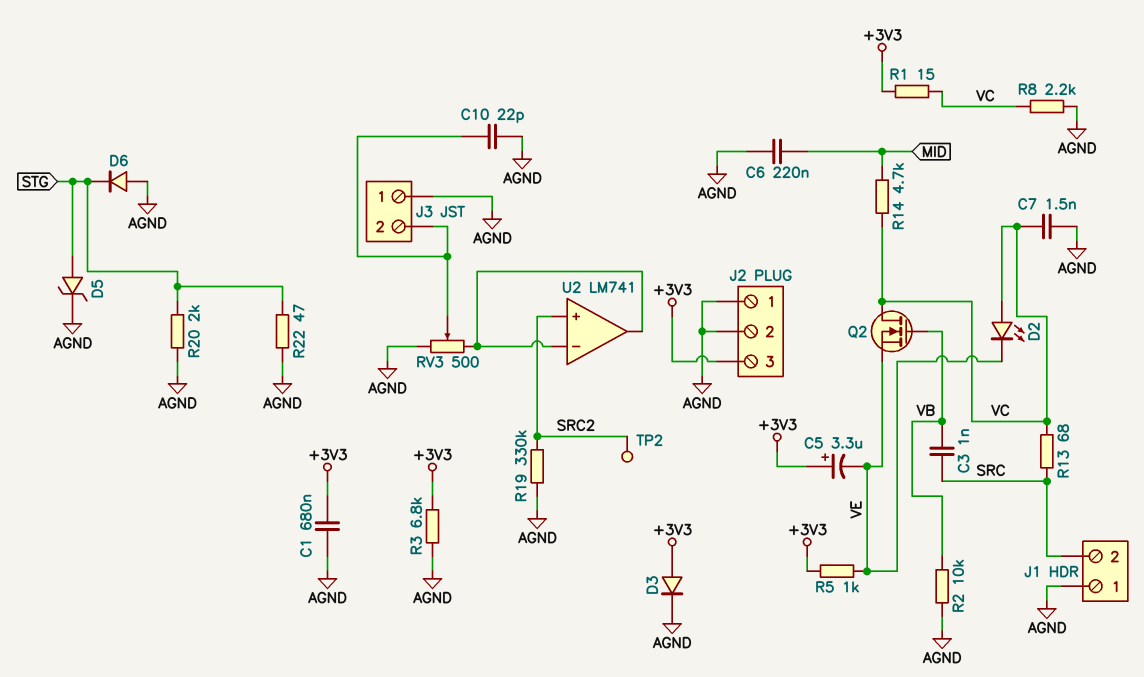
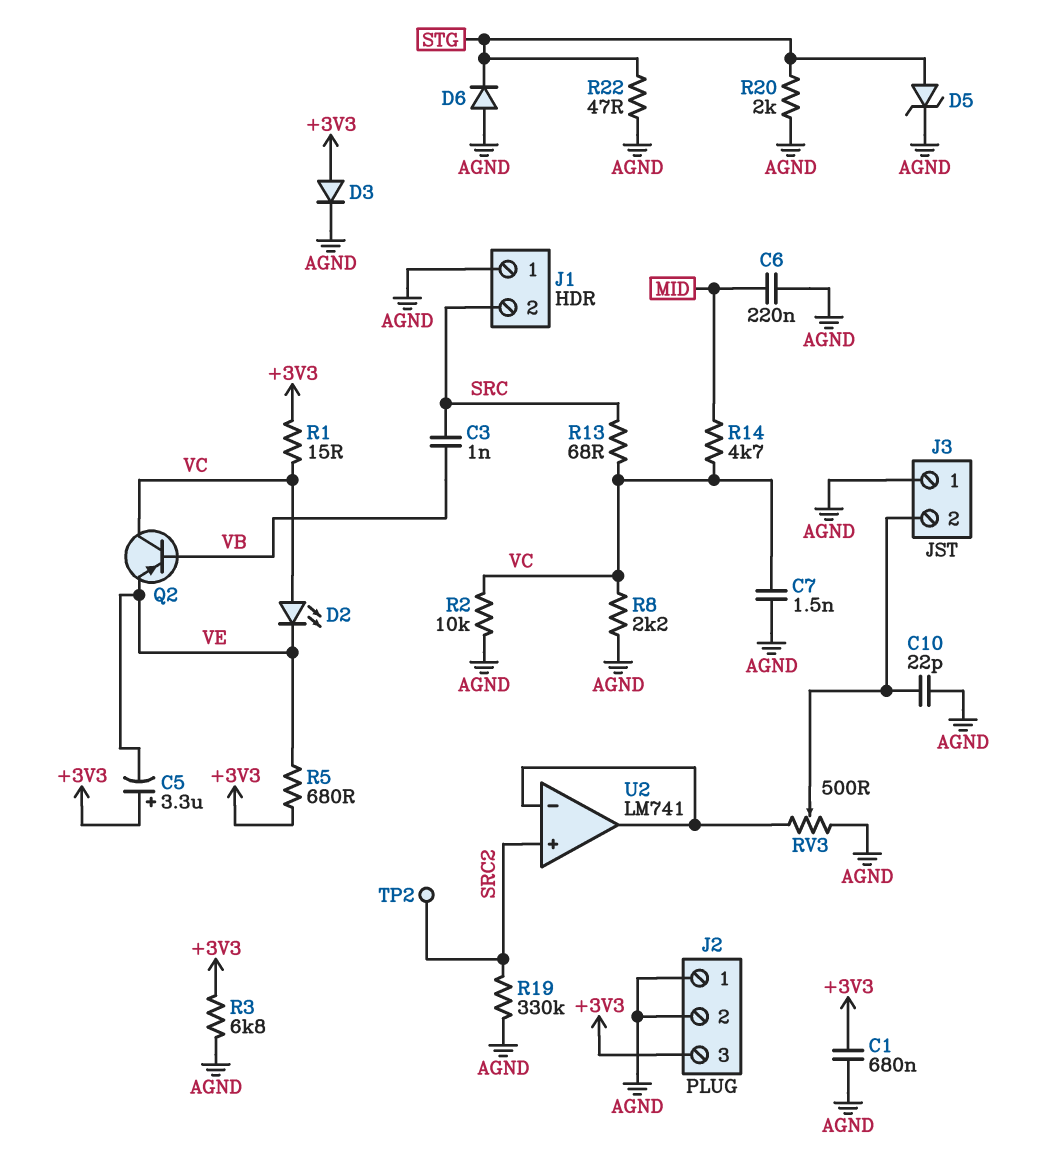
Q2: NMOS (G VB, D VC, S VE) -> PNP (B VB, C VC, E VE)
R2: 10k (AGND, VB) -> 10k (AGND, VC)
R5: 1k (+3V3, VE) -> 680 (+3V3, VE)

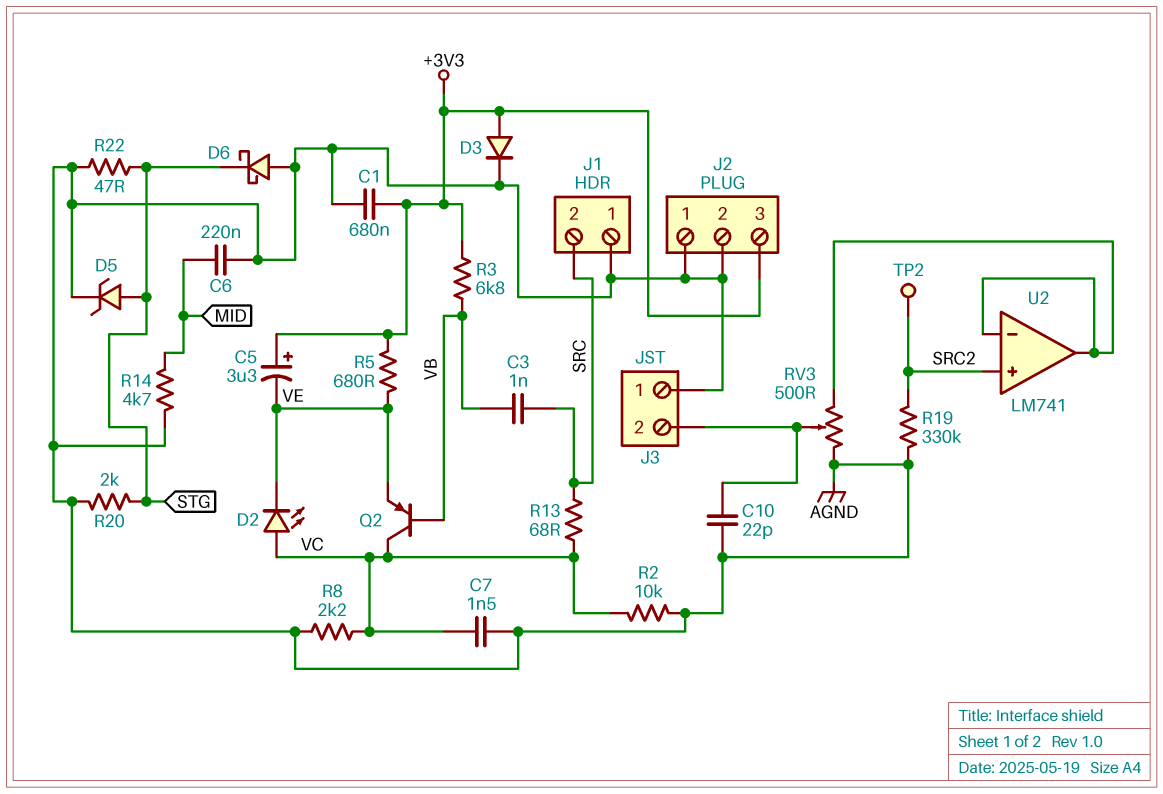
D6: diode (A AGND, K STG) -> schottky (A AGND, K STG)
R1: 15 (+3V3, VC) -> none
R3: 6.8k (+3V3, AGND) -> 6.8k (+3V3, VB)
R14: 4.7k (MID, VC) -> 4.7k (AGND, MID)

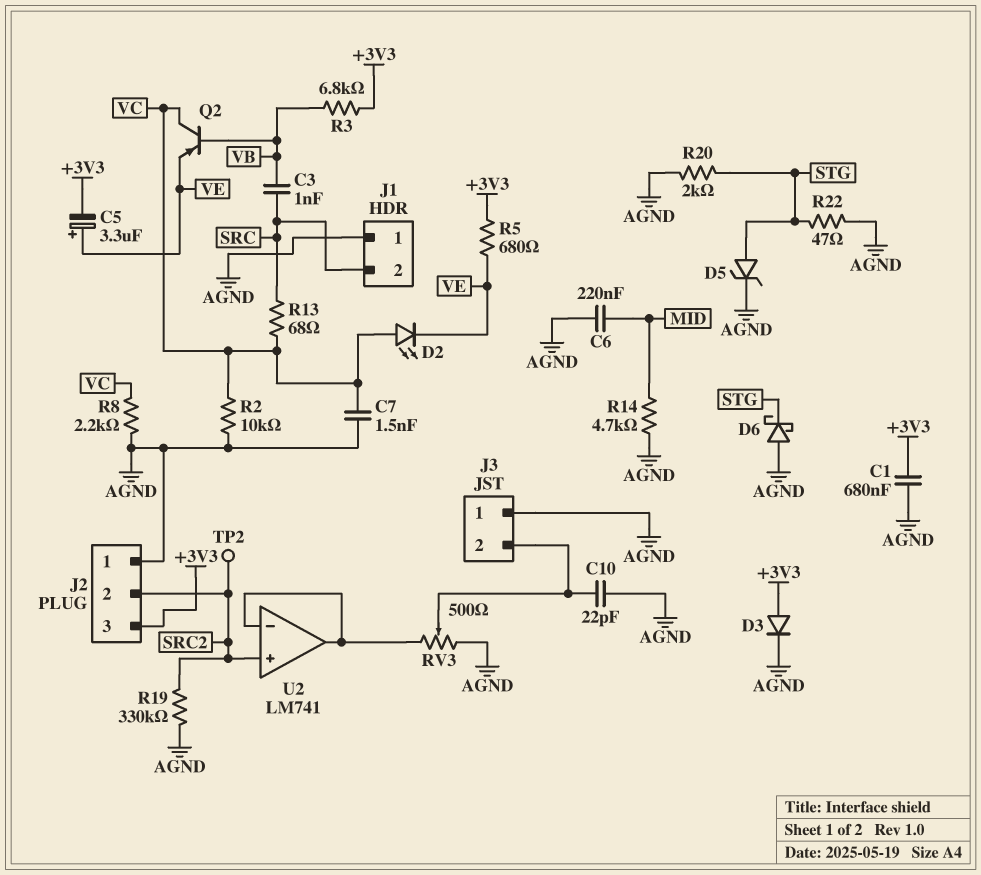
C5: 3.3uF (plus +3V3, minus VE) -> 3.3uF (plus VE, minus +3V3)
J2 pin 2: AGND -> SRC2

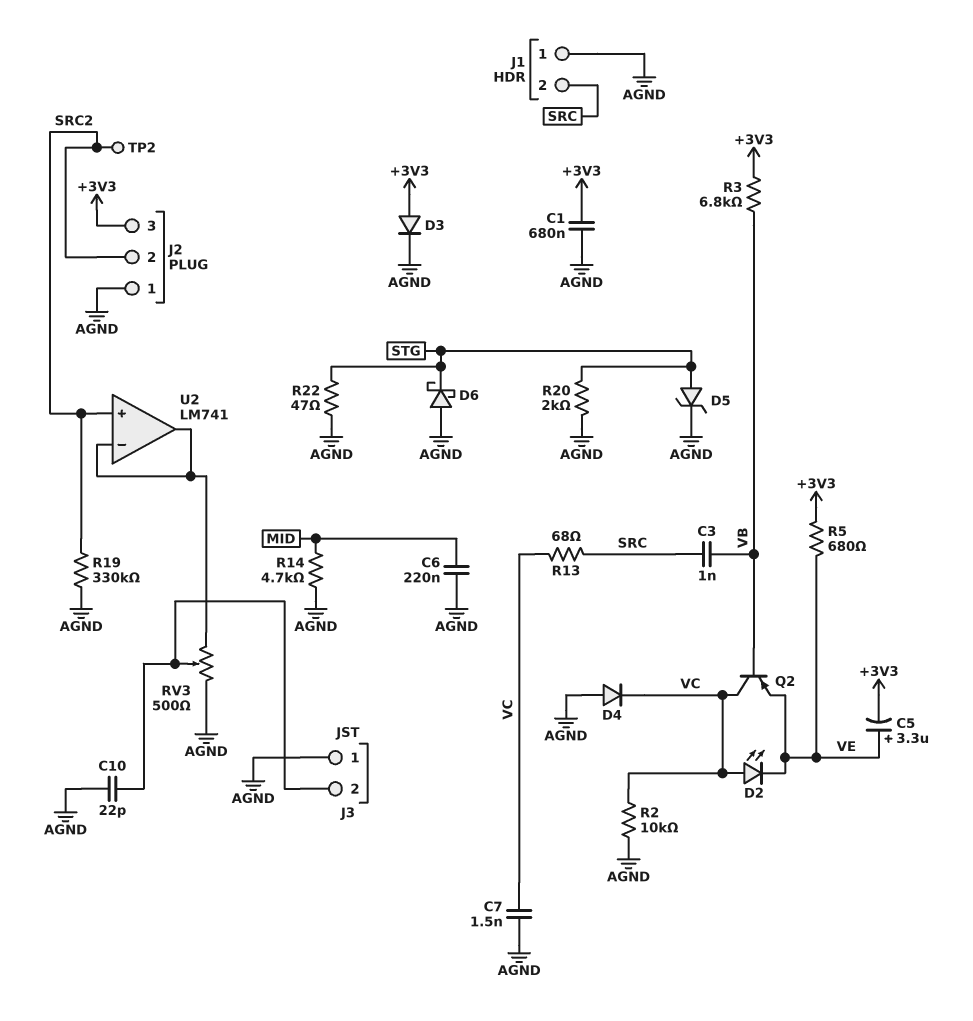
D4: none -> diode (A AGND, K VC)
R8: 2.2k (AGND, VC) -> none

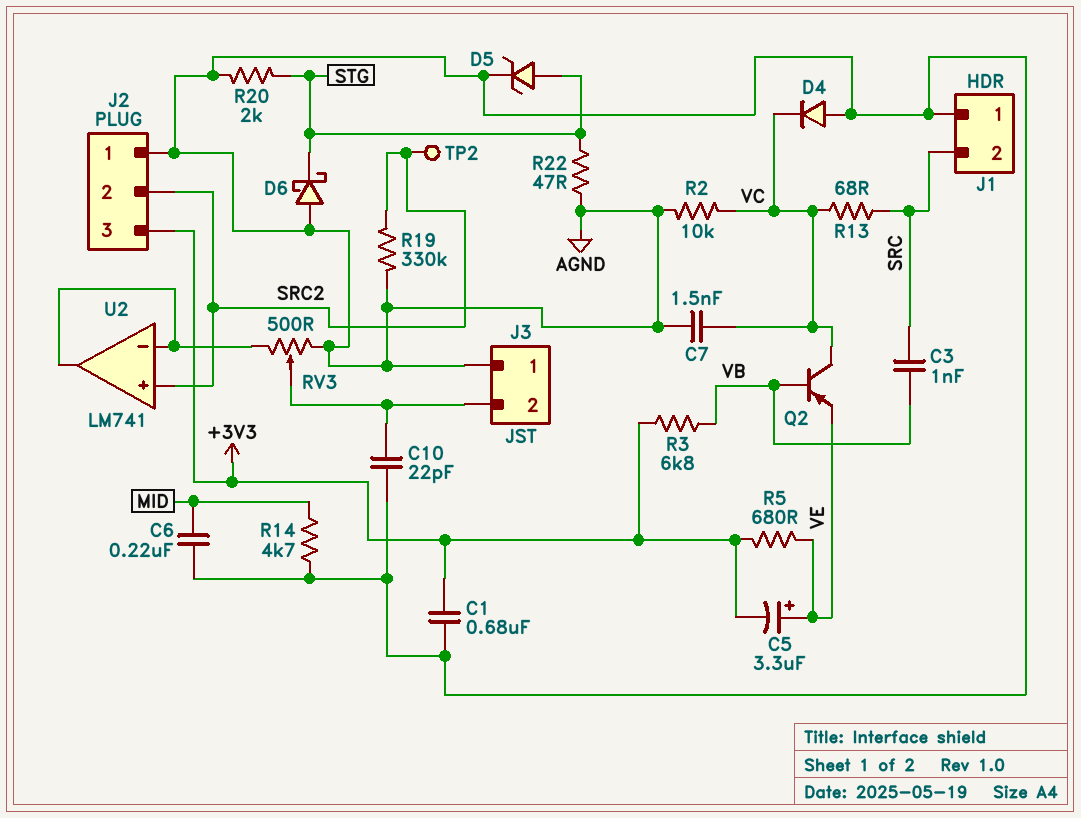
D2: LED (A VC, K VE) -> none
D3: diode (A +3V3, K AGND) -> none

